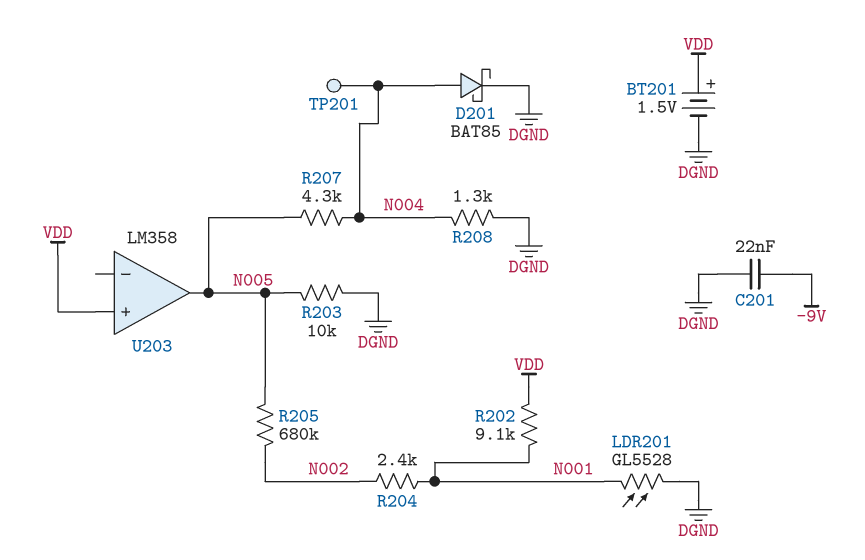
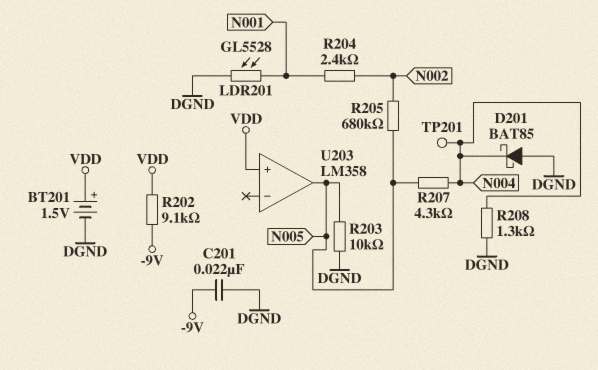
D201: schottky BAT85 (A N004, K DGND) -> schottky BAT85 (A DGND, K N004)
R202: 9.1k (N001, VDD) -> 9.1k (-9V, VDD)

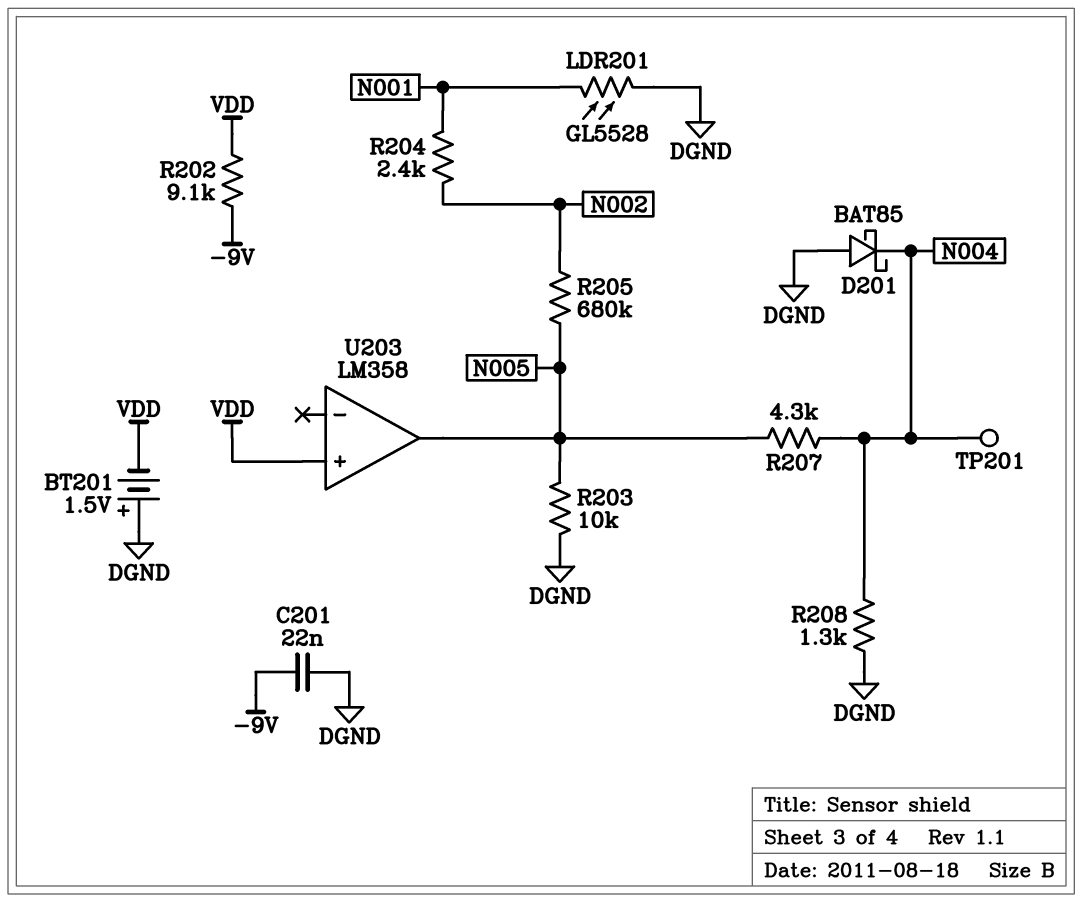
BT201: 1.5V (plus VDD, minus DGND) -> 1.5V (plus DGND, minus VDD)

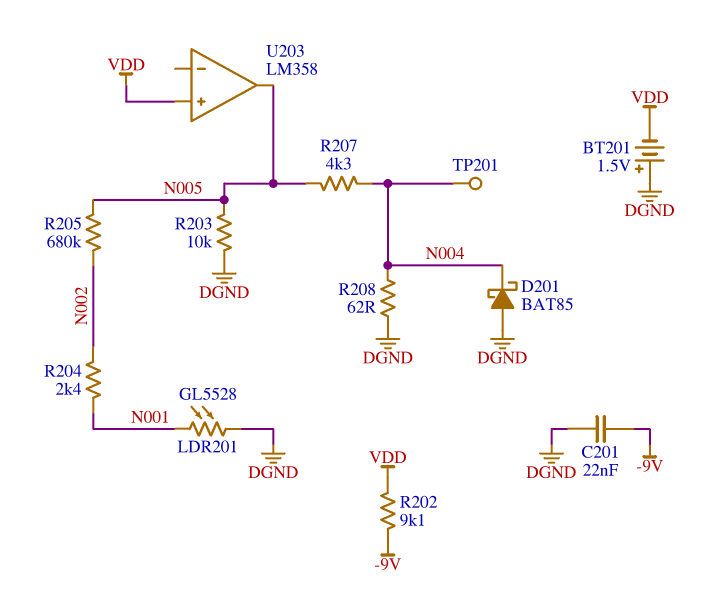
R208: 1.3k (DGND, N004) -> 62 (DGND, N004)

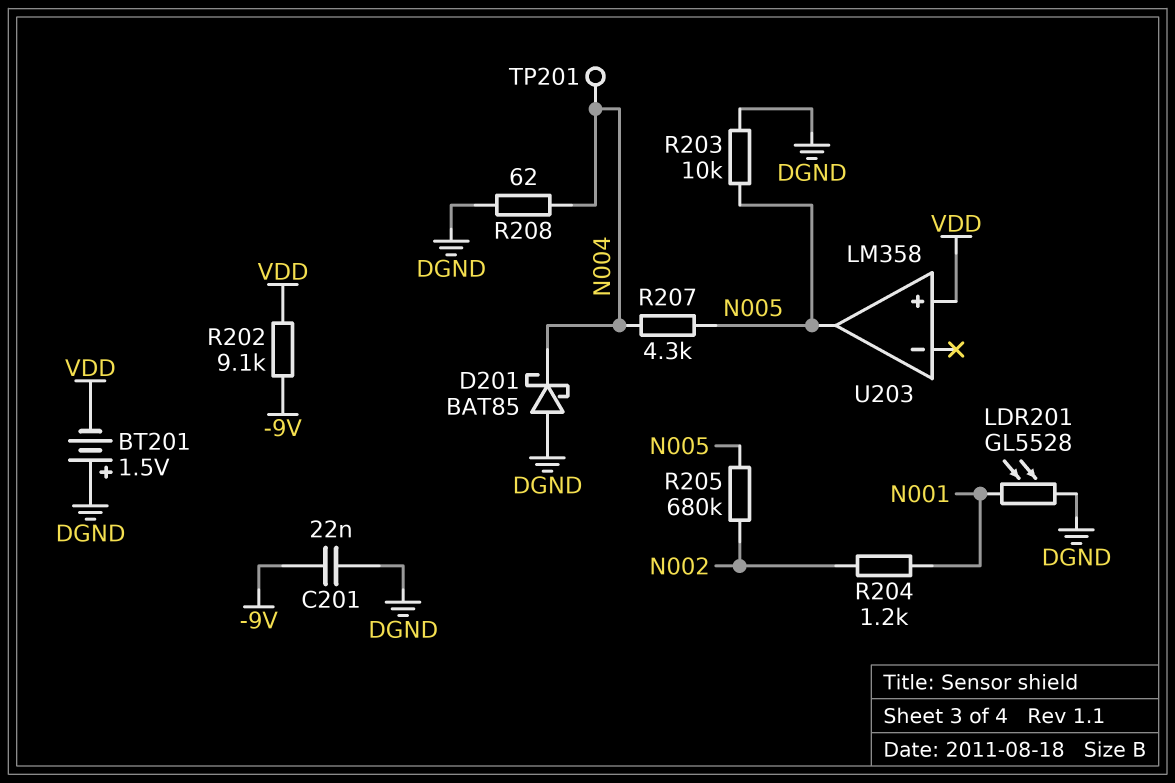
R204: 2.4k (N001, N002) -> 1.2k (N001, N002)

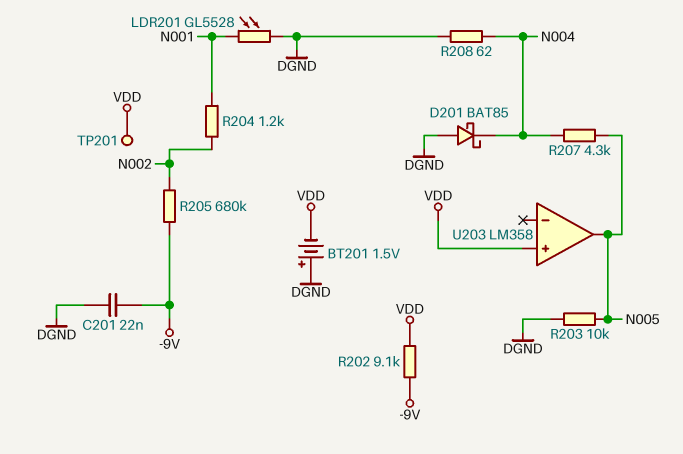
R205: 680k (N002, N005) -> 680k (-9V, N002)
TP201: test point (N004) -> test point (VDD)

